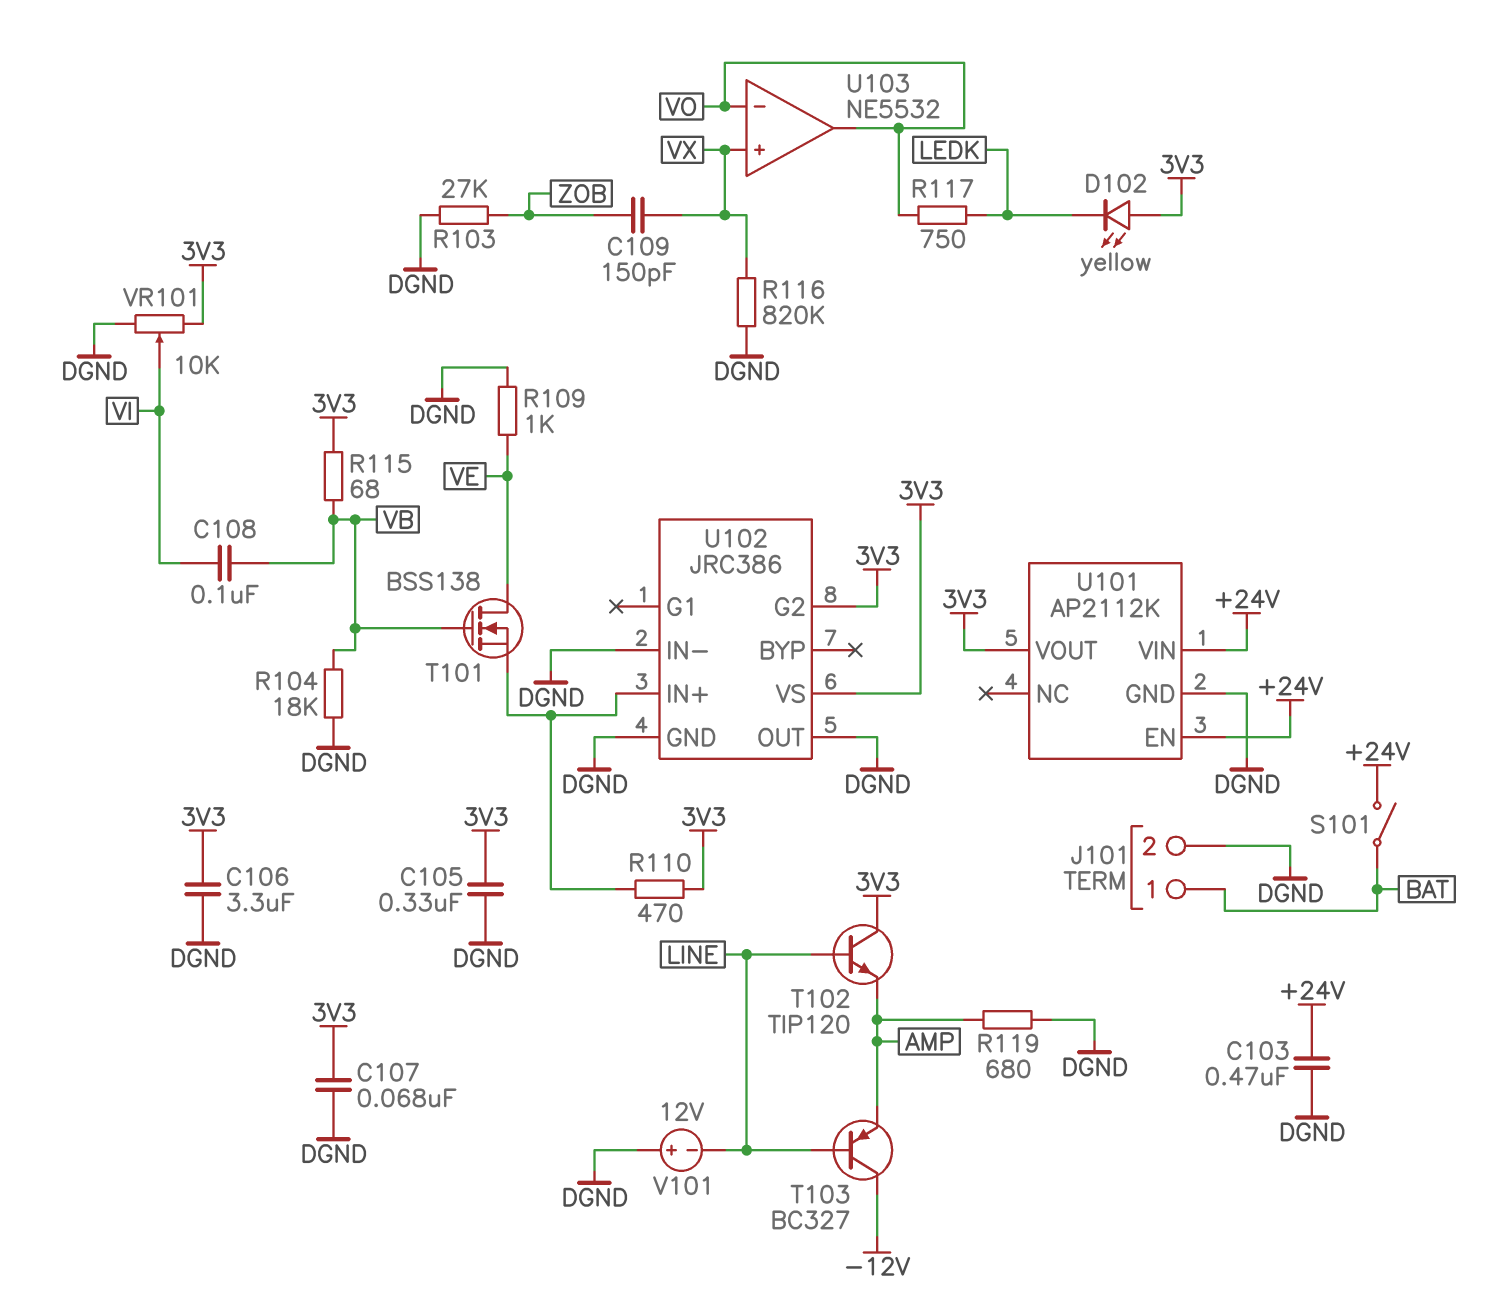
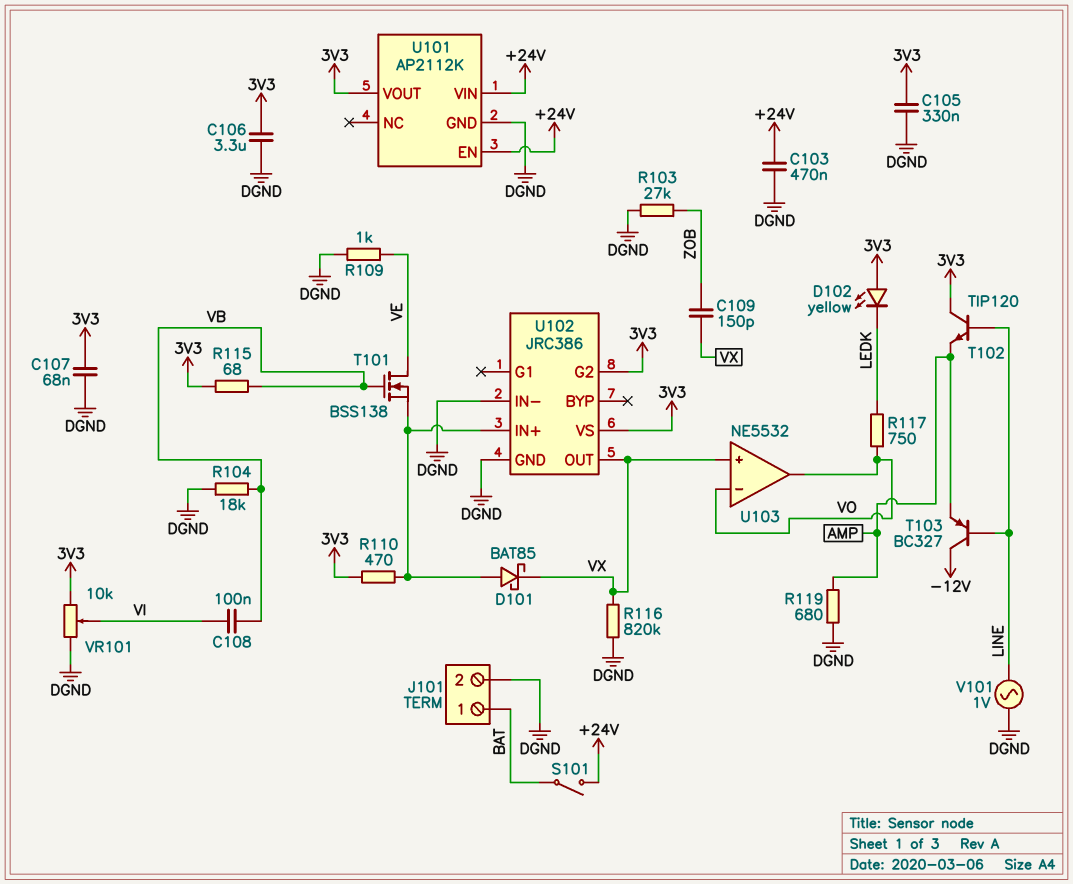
D101: none -> schottky BAT85 (A U102/IN+, K VX)
U102 pin OUT: DGND -> VX
V101: 12V (plus DGND, minus LINE) -> AC 1V (DGND, LINE)

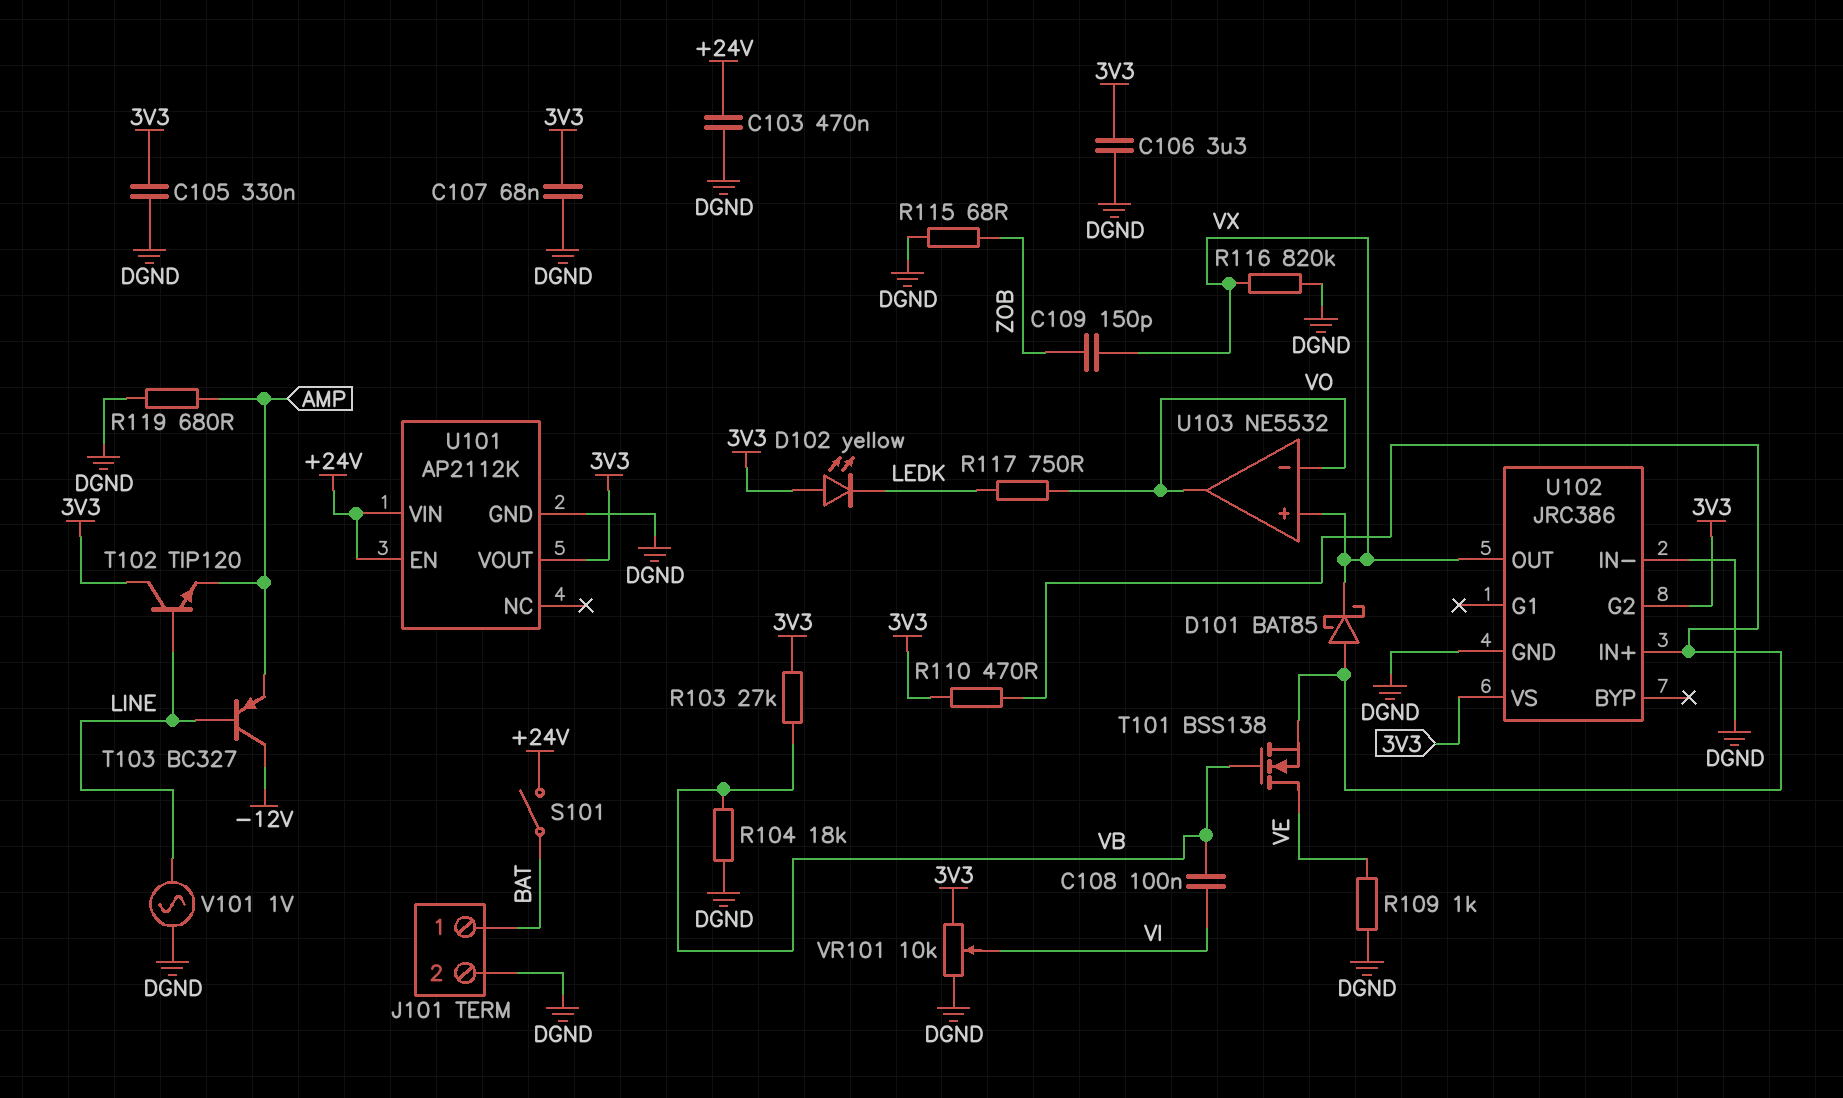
R103: 27k (DGND, ZOB) -> 27k (3V3, VB)
R115: 68 (3V3, VB) -> 68 (DGND, ZOB)

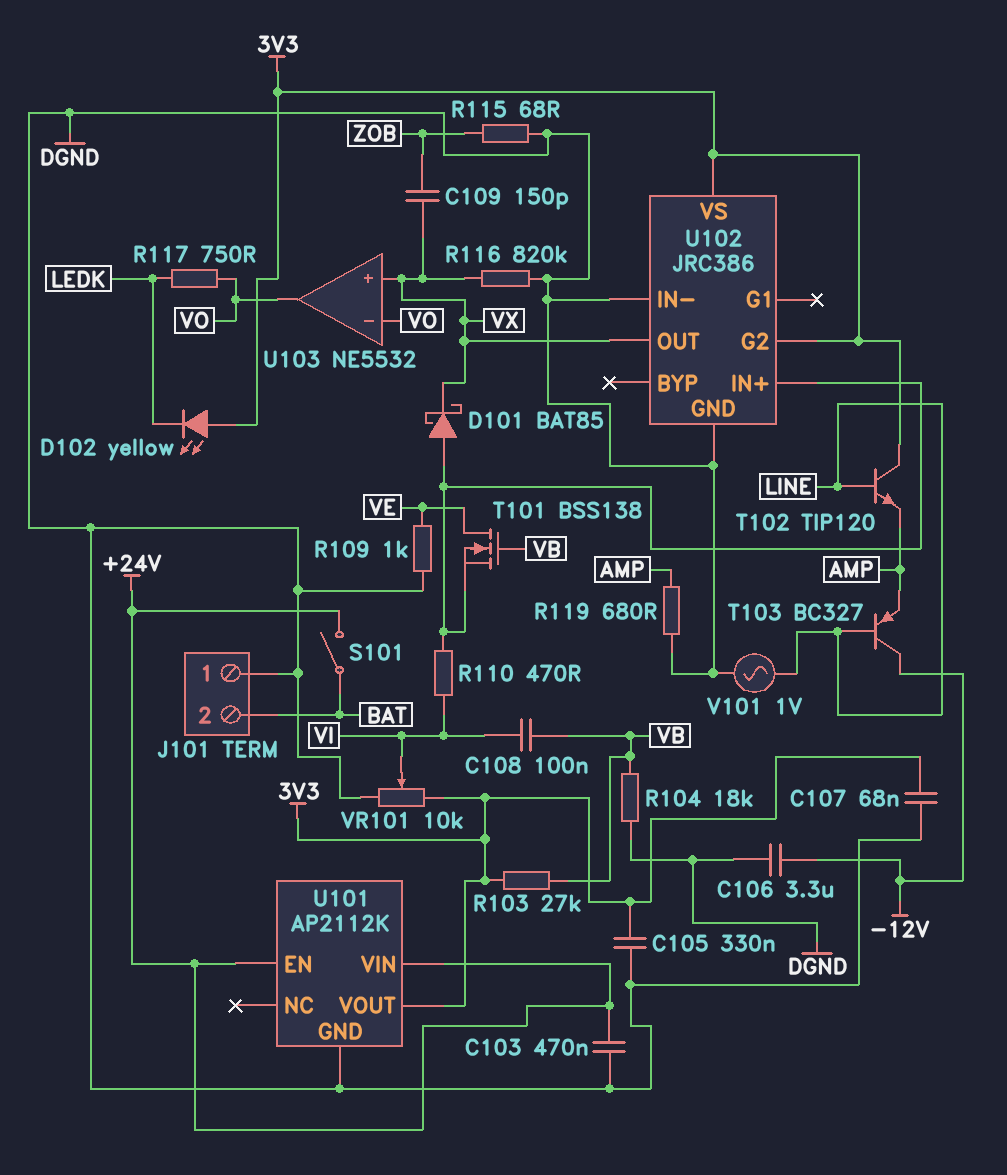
C106: 3.3uF (3V3, DGND) -> 3.3uF (-12V, DGND)
J101 pin 1: BAT -> DGND
J101 pin 2: DGND -> BAT
R110: 470 (3V3, U102/IN+) -> 470 (U102/IN+, VI)

